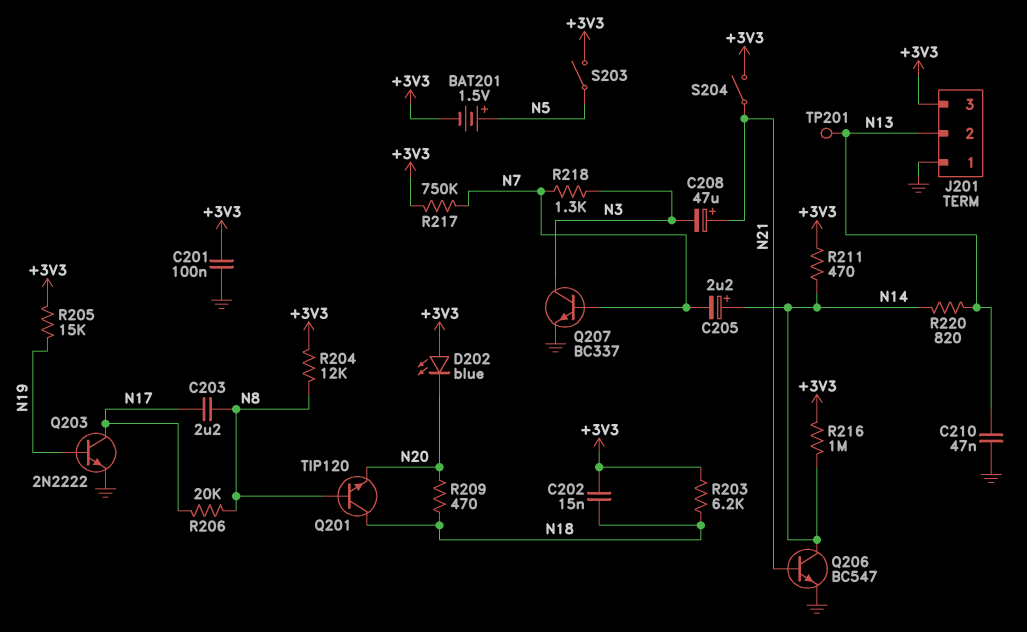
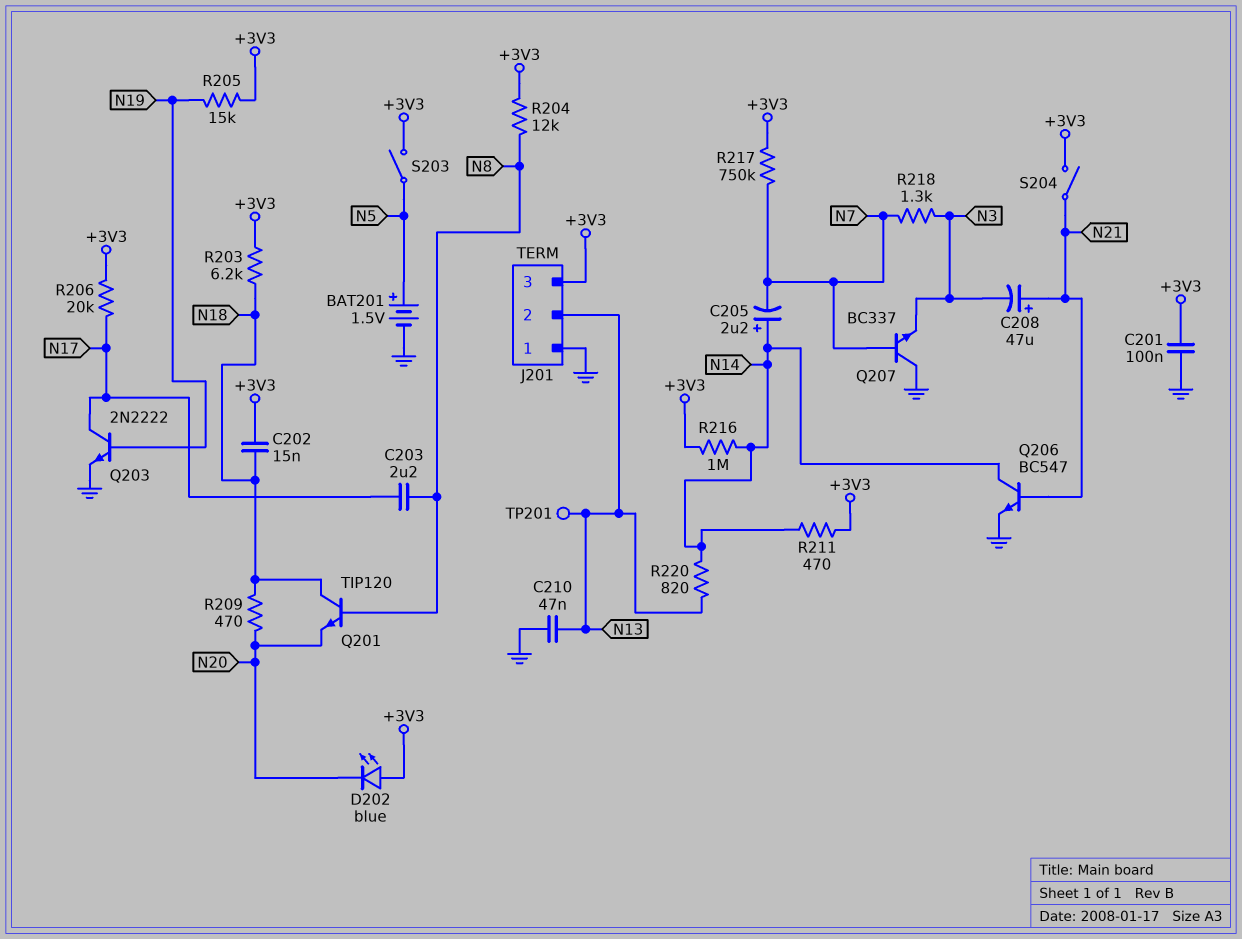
BAT201: 1.5V (plus N5, minus +3V3) -> 1.5V (plus N5, minus GND)
Q207: NPN BC337 (B N7, C N3, E GND) -> NPN BC337 (B N7, C GND, E N3)
R206: 20k (N8, N17) -> 20k (+3V3, N17)

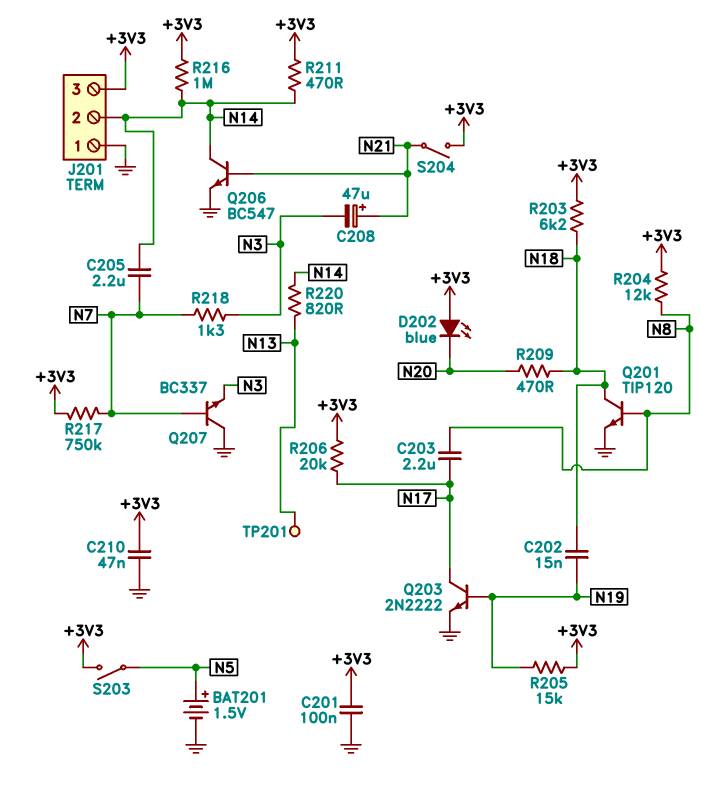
C202: 15nF (+3V3, N18) -> 15nF (N18, N19)
C205: 2.2uF (plus N14, minus N7) -> 2.2uF (N7, N14)
C210: 47nF (GND, N13) -> 47nF (+3V3, GND)
J201 pin 2: N13 -> N14
Q201: NPN TIP120 (B N8, C N18, E N20) -> NPN TIP120 (B N8, C N18, E GND)

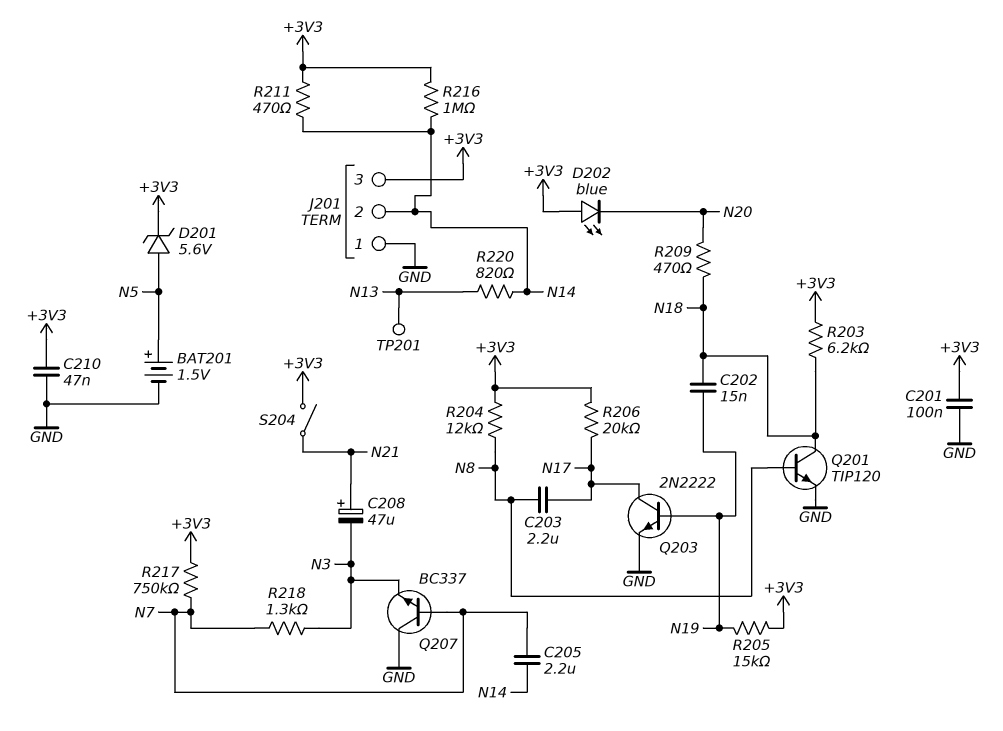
D201: none -> zener 5.6V (A N5, K +3V3)
Q206: NPN BC547 (B N21, C N14, E GND) -> none
S203: switch (+3V3, N5) -> none

